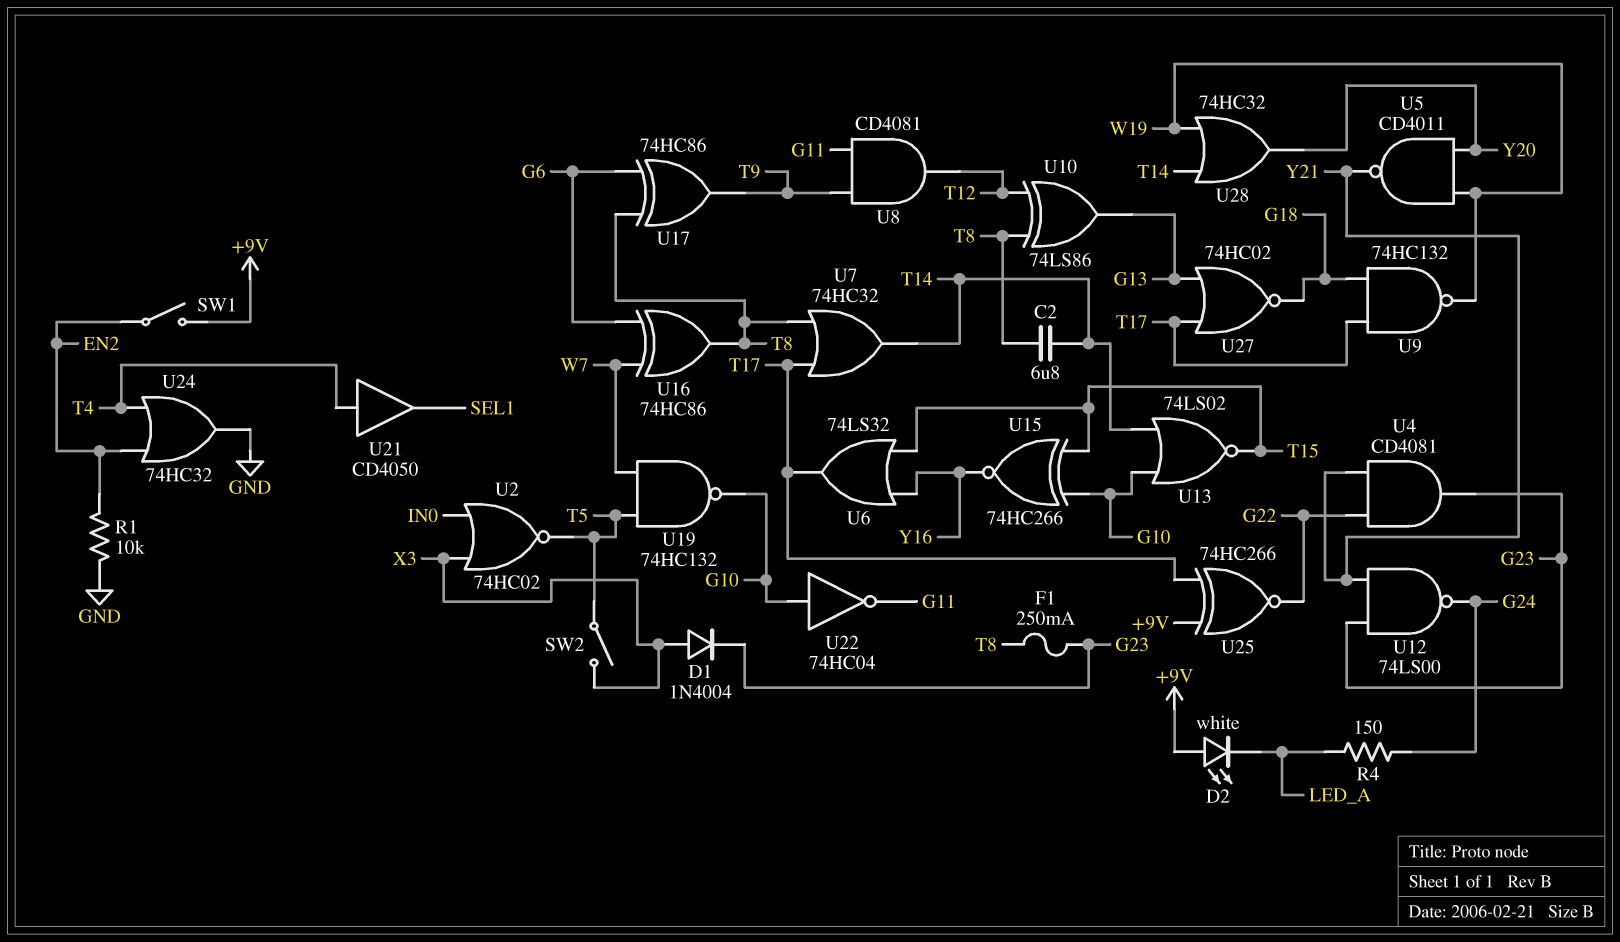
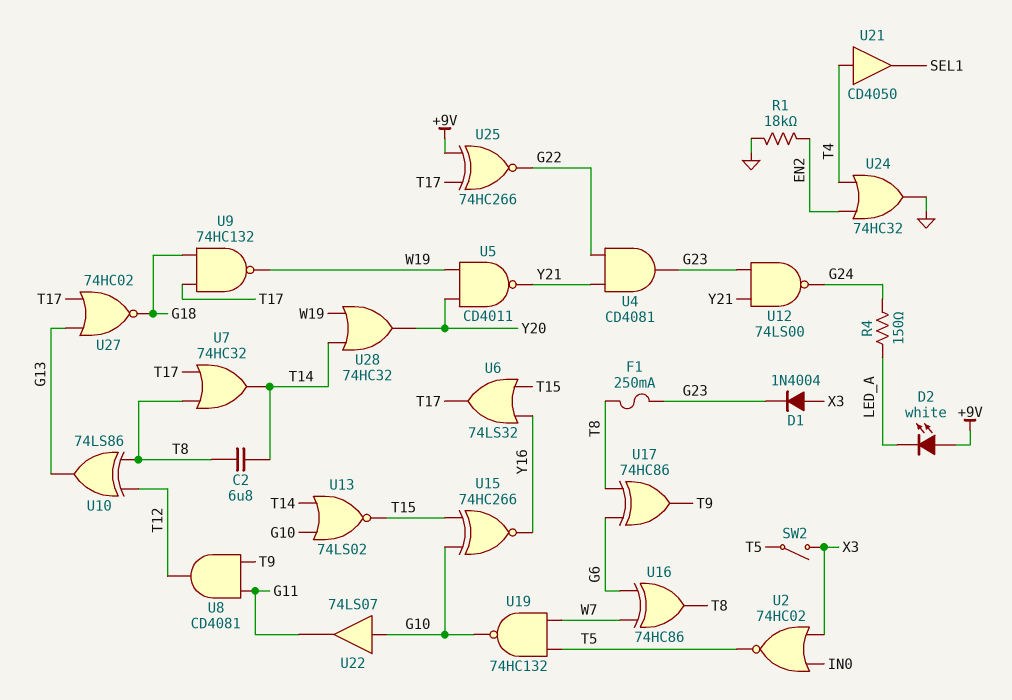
R1: 10k (EN2, GND) -> 18k (EN2, GND)
SW1: switch (+9V, EN2) -> none
U22: NOT 74HC04 (in G10, out G11) -> buffer 74LS07 (in G10, out G11)

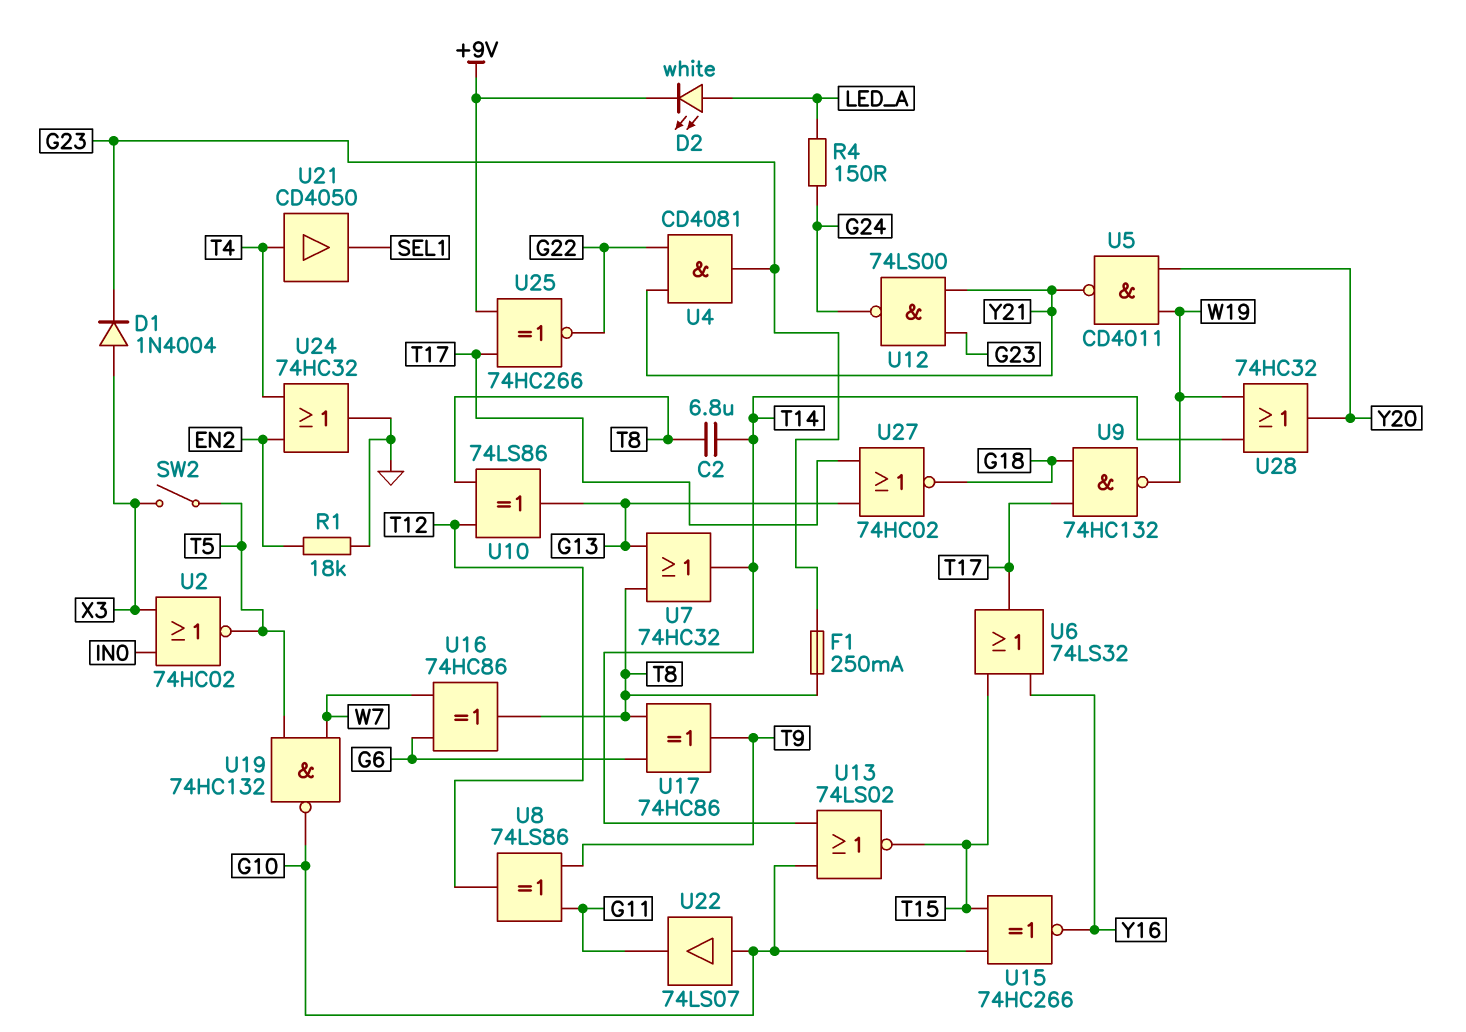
D2: LED white (A +9V, K LED_A) -> LED white (A LED_A, K +9V)
U7: OR 74HC32 (in T8, in T17, out T14) -> OR 74HC32 (in G13, in T8, out T14)
U8: AND CD4081 (in G11, in T9, out T12) -> XOR 74LS86 (in G11, in T9, out T12)

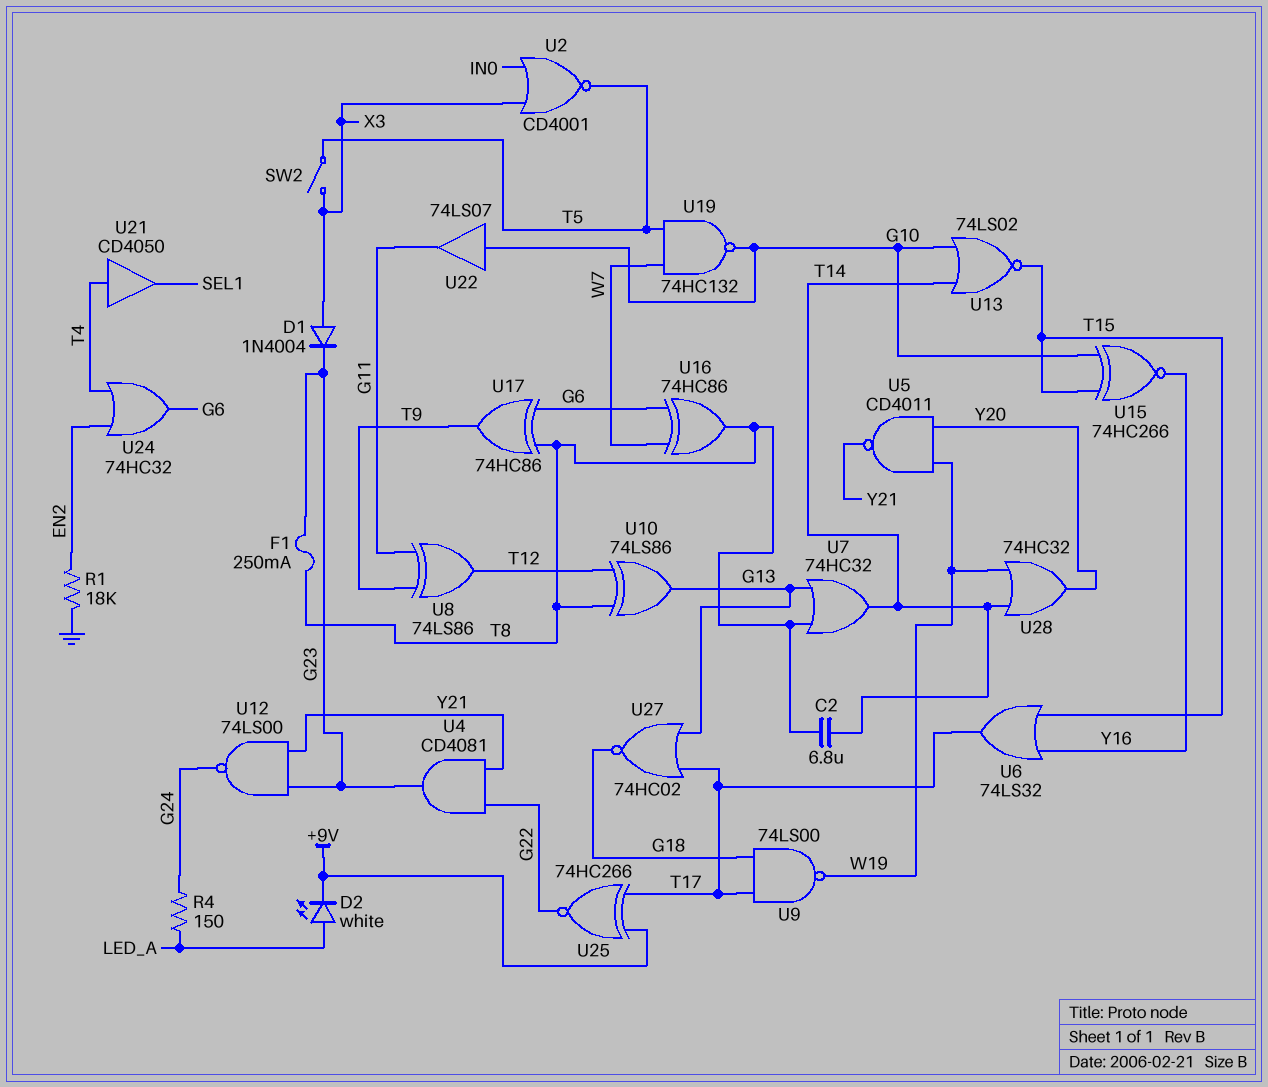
U2: NOR 74HC02 (in IN0, in X3, out T5) -> NOR CD4001 (in IN0, in X3, out T5)
U9: NAND 74HC132 (in G18, in T17, out W19) -> NAND 74LS00 (in G18, in T17, out W19)
U24: OR 74HC32 (in EN2, in T4, out GND) -> OR 74HC32 (in EN2, in T4, out G6)

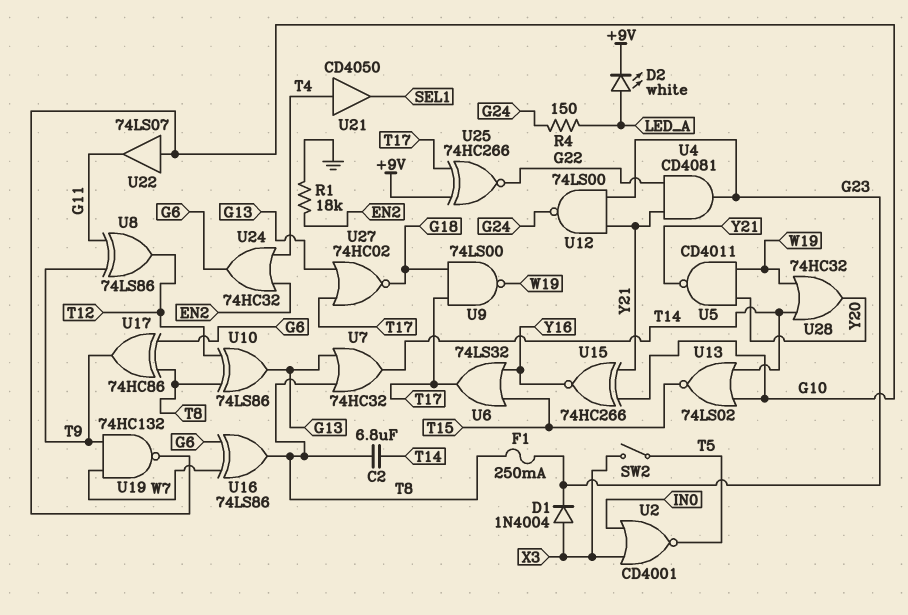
U15: XNOR 74HC266 (in G10, in T15, out Y16) -> XNOR 74HC266 (in G10, in Y21, out Y16)
U16: XOR 74HC86 (in G6, in W7, out T8) -> XOR 74LS86 (in G6, in W7, out T8)
U19: NAND 74HC132 (in T5, in W7, out G10) -> NAND 74HC132 (in T9, in W7, out G10)

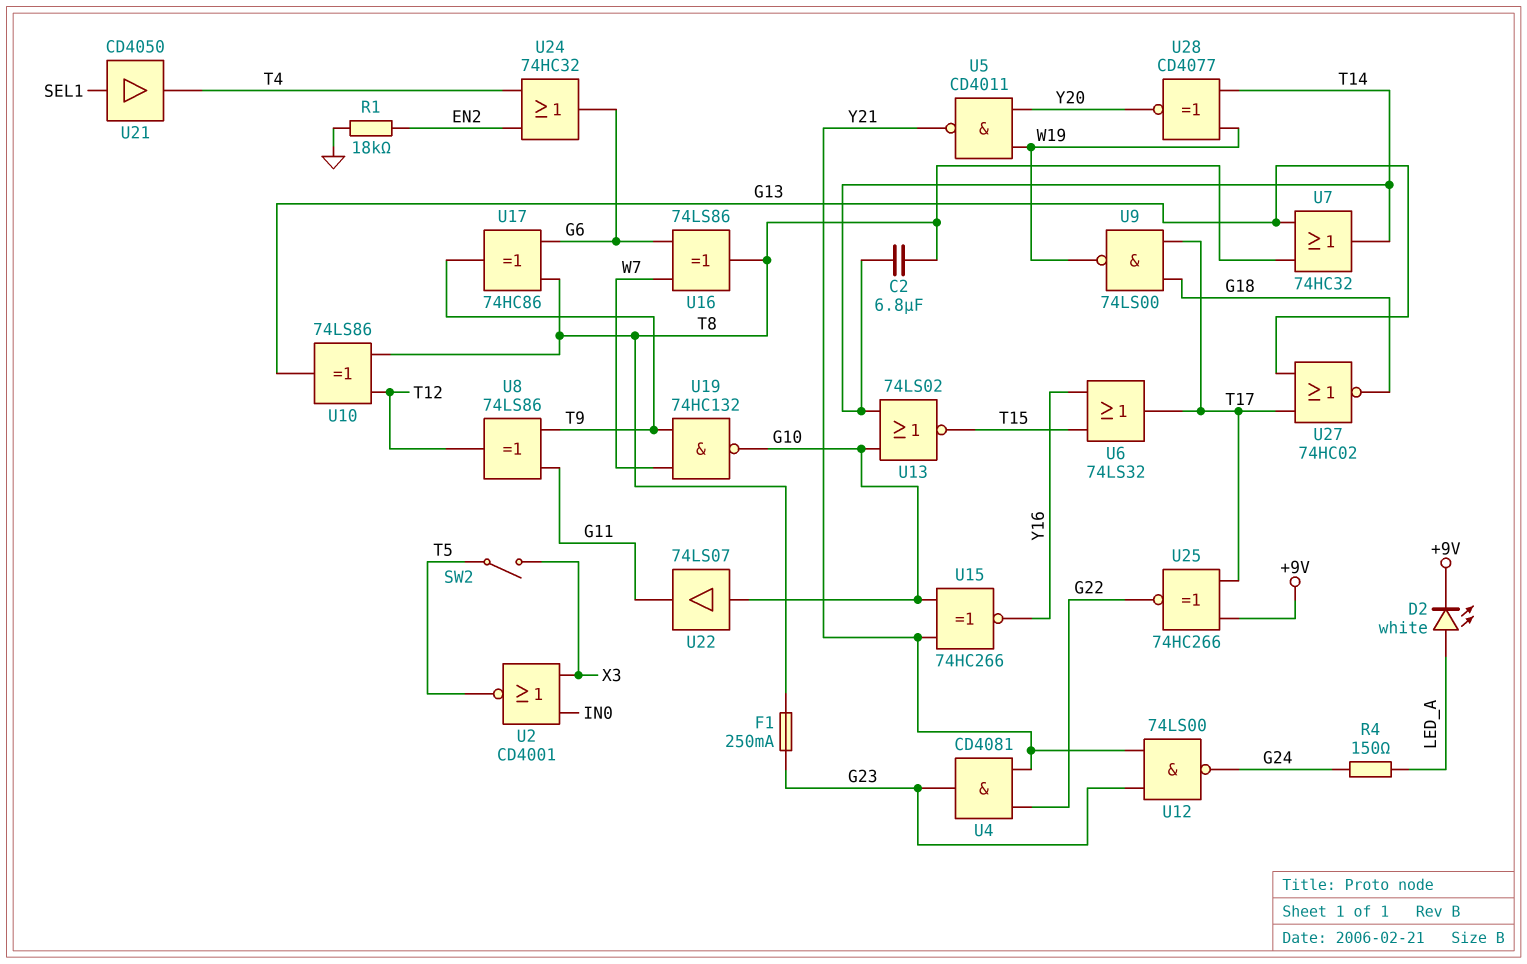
D1: diode 1N4004 (A X3, K G23) -> none
U21: buffer CD4050 (in T4, out SEL1) -> buffer CD4050 (in SEL1, out T4)
U28: OR 74HC32 (in T14, in W19, out Y20) -> XNOR CD4077 (in T14, in W19, out Y20)

